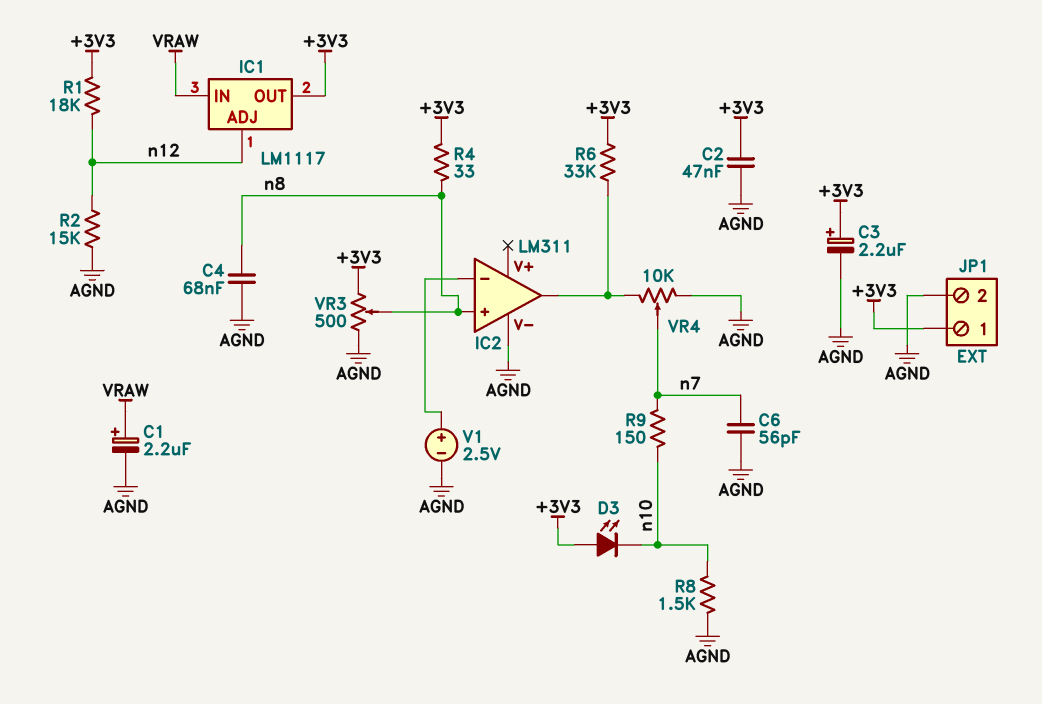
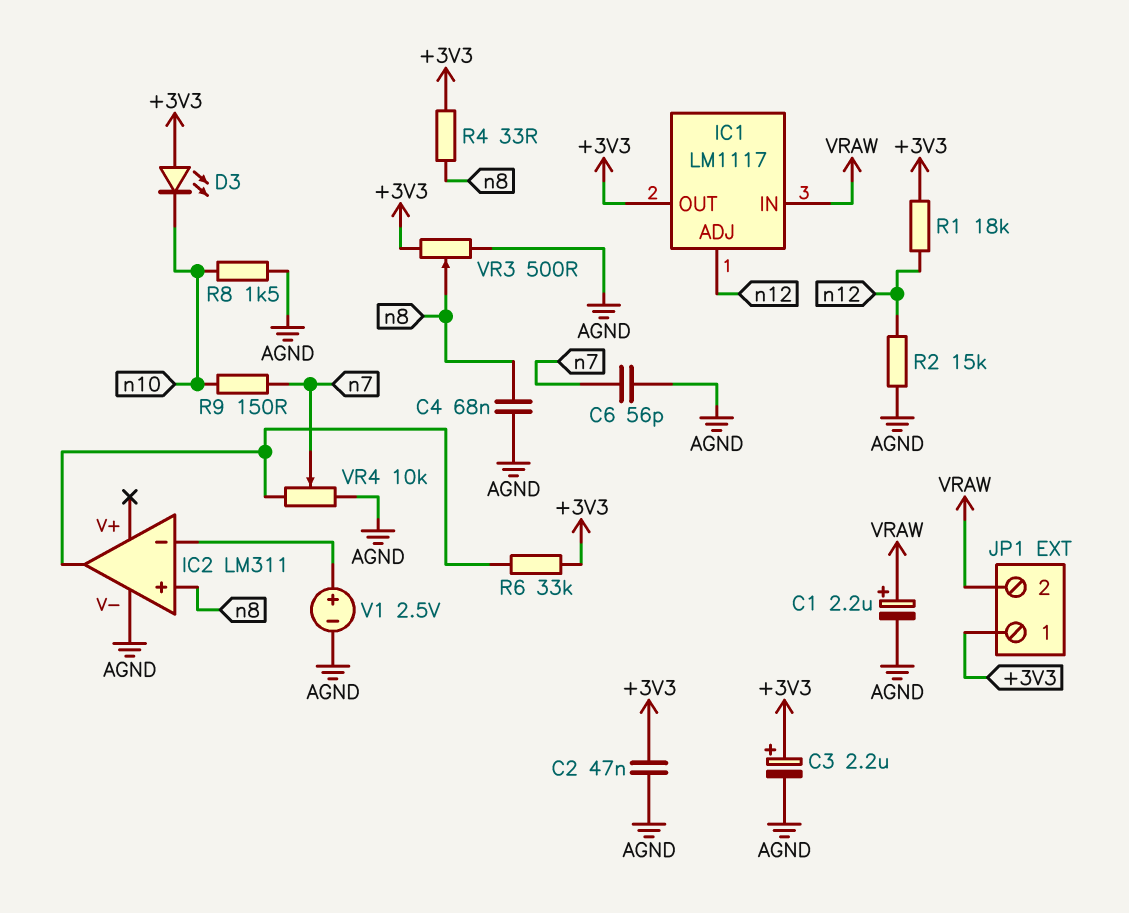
JP1 pin 2: AGND -> VRAW

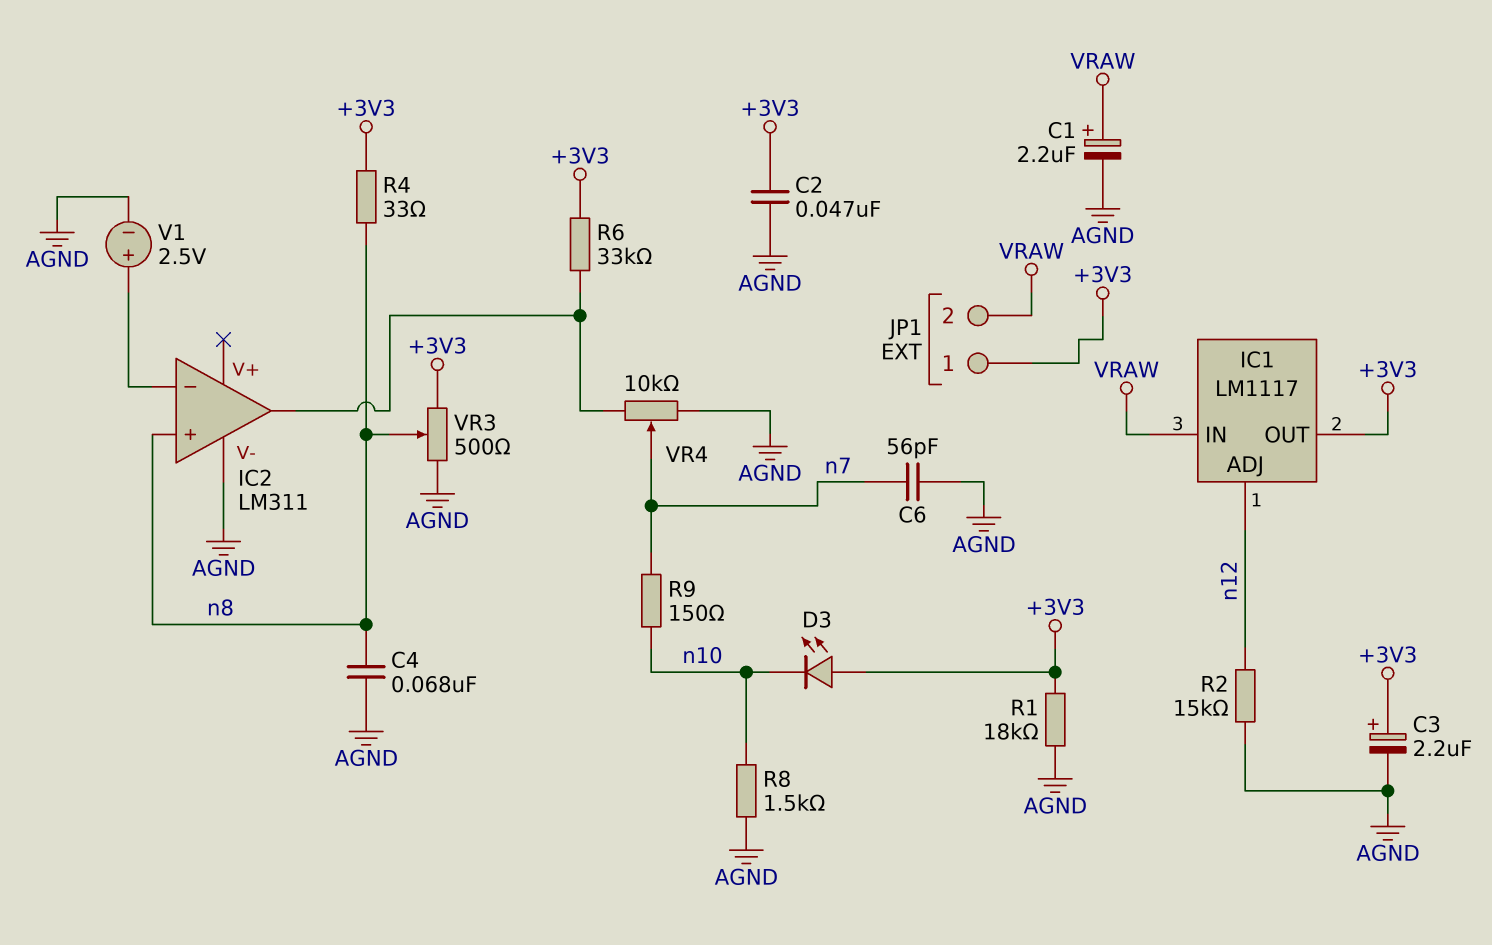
R1: 18k (+3V3, n12) -> 18k (+3V3, AGND)

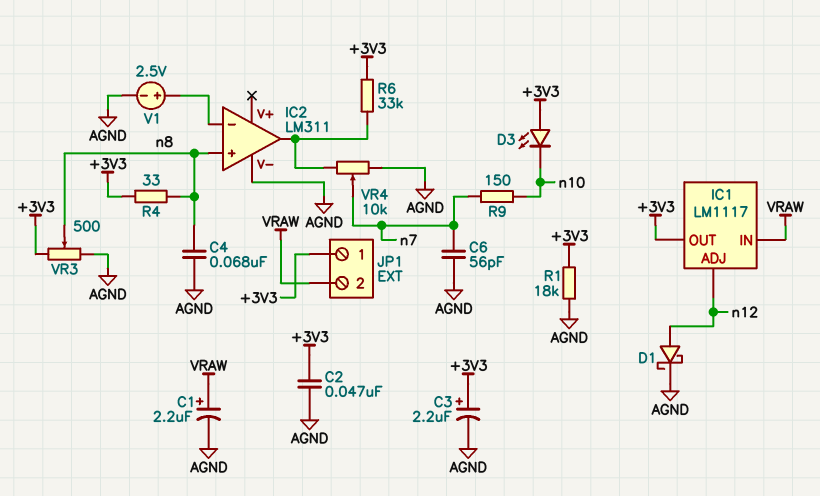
D1: none -> schottky (A n12, K AGND)
R2: 15k (AGND, n12) -> none
R8: 1.5k (AGND, n10) -> none

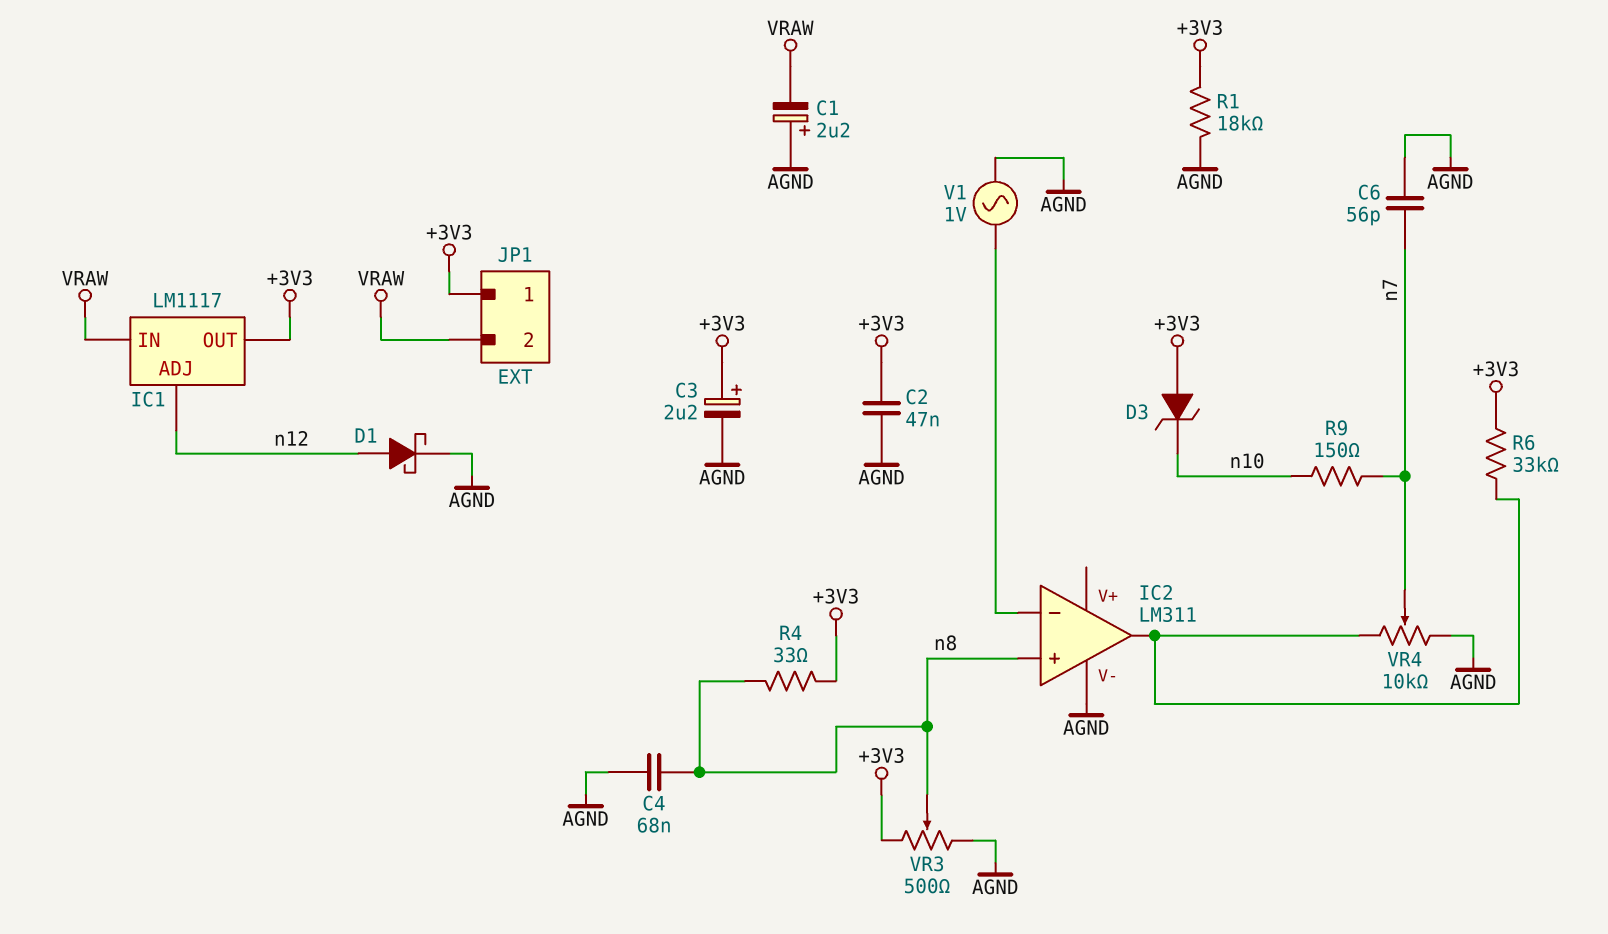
C1: 2.2uF (plus VRAW, minus AGND) -> 2.2uF (plus AGND, minus VRAW)
D3: LED (A +3V3, K n10) -> zener (A +3V3, K n10)
V1: 2.5V (plus IC2/in-, minus AGND) -> AC 1V (AGND, IC2/in-)

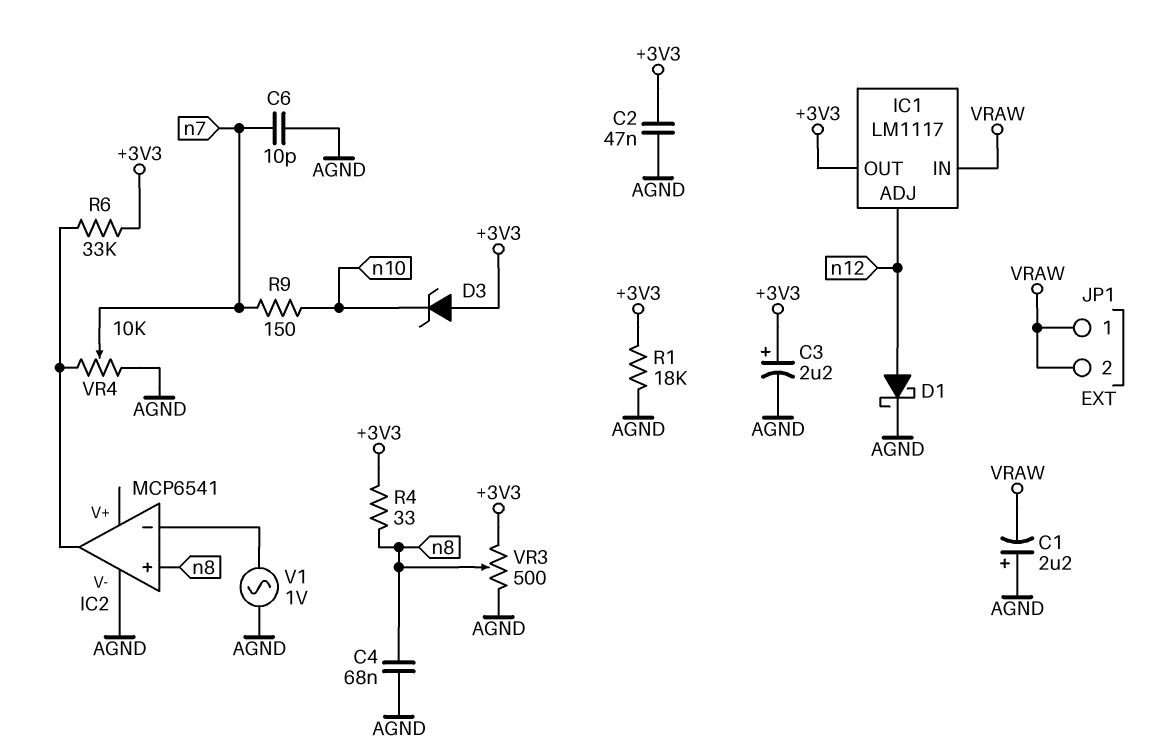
C6: 56pF (AGND, n7) -> 10pF (AGND, n7)
IC2: LM311 -> MCP6541
JP1 pin 1: +3V3 -> VRAW

